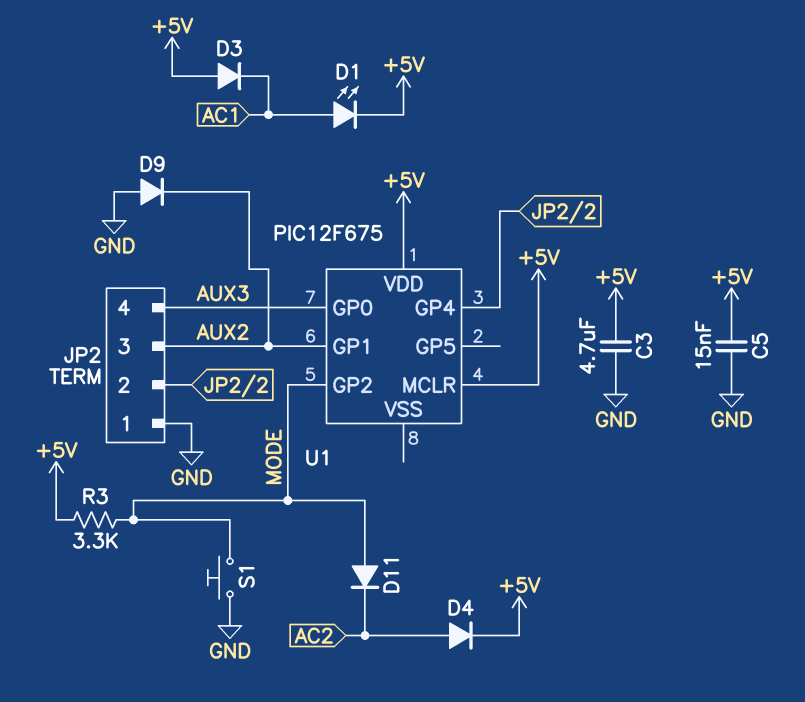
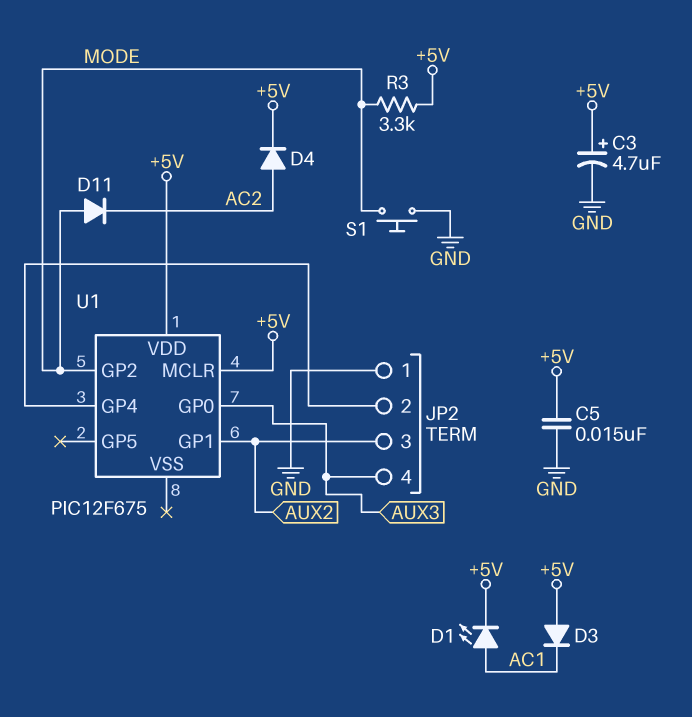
C3: 4.7uF (+5V, GND) -> 4.7uF (plus +5V, minus GND)
D9: diode (A GND, K AUX2) -> none

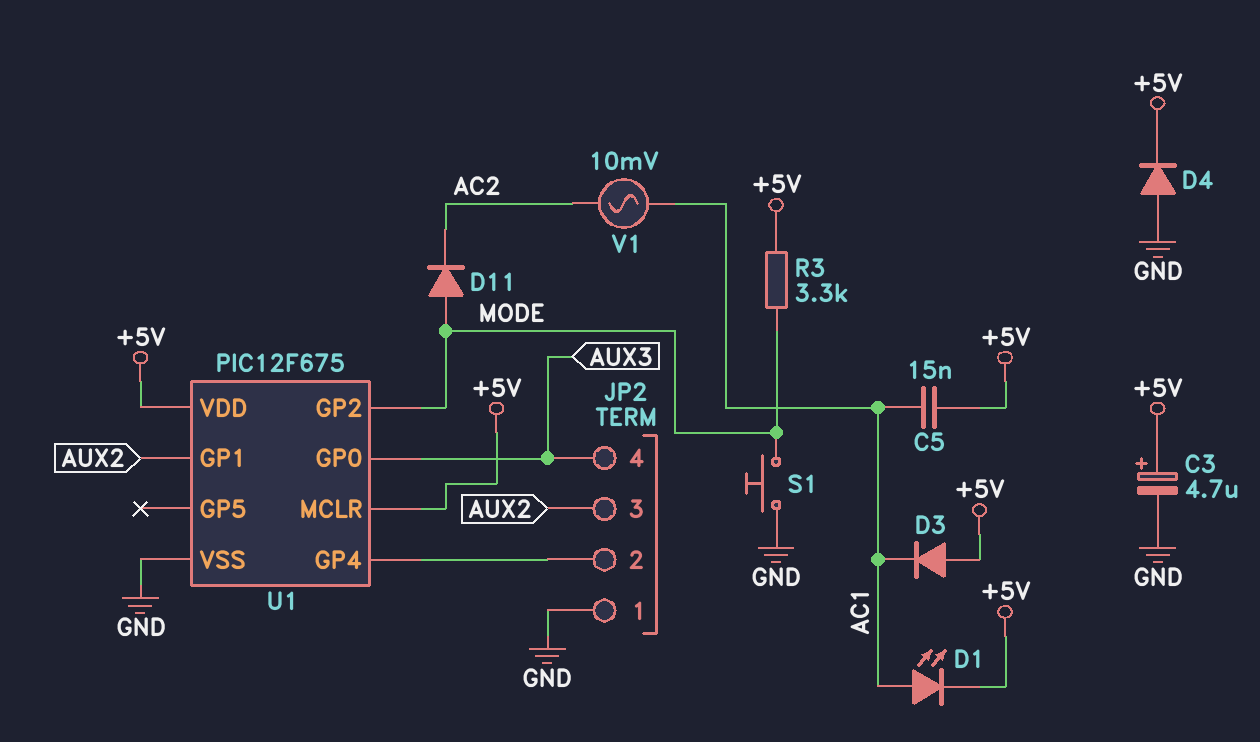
C5: 15nF (+5V, GND) -> 15nF (+5V, AC1)
D4: diode (A AC2, K +5V) -> diode (A GND, K +5V)
U1 pin VSS: none -> GND
V1: none -> AC 10mV (AC1, AC2)

